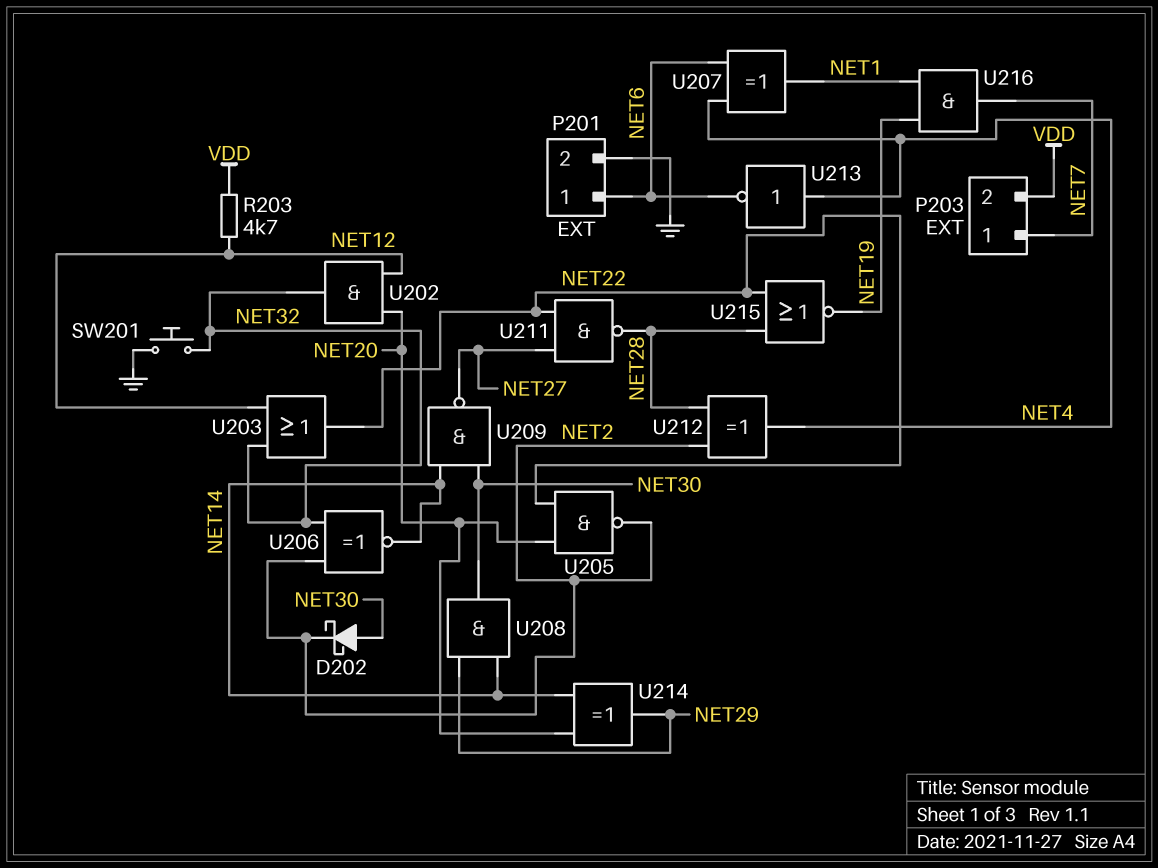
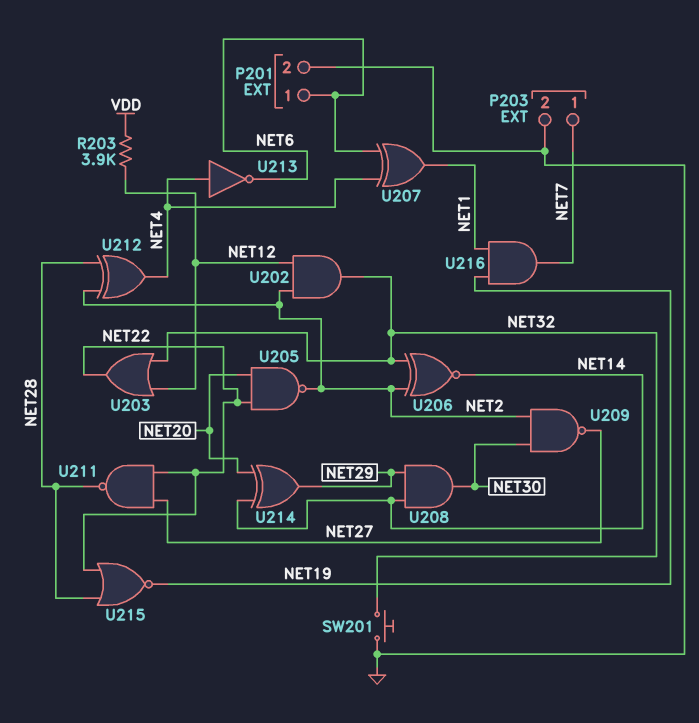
D202: schottky (A NET30, K NET2) -> none
P203 pin 2: VDD -> GND
R203: 4.7k (NET12, VDD) -> 3.9k (NET12, VDD)
U202: AND (in NET12, in NET20, out NET32) -> AND (in NET2, in NET12, out NET32)
U209: NAND (in NET14, in NET30, out NET27) -> NAND (in NET2, in NET30, out NET27)

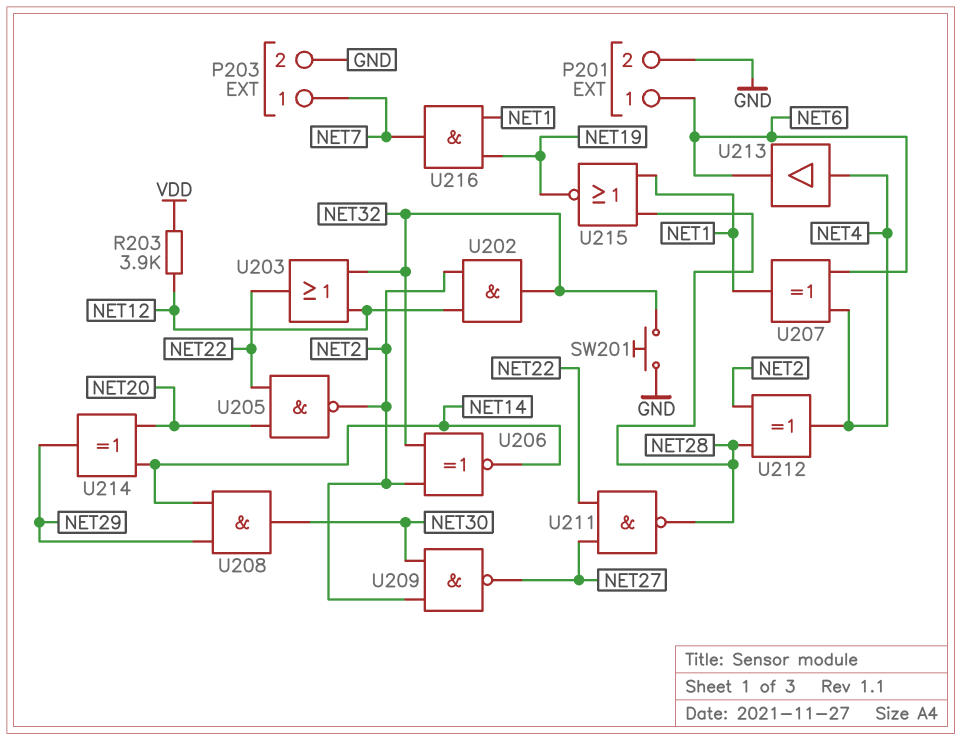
U213: NOT (in NET4, out NET6) -> buffer (in NET4, out NET6)
U215: NOR (in NET22, in NET28, out NET19) -> NOR (in NET1, in NET28, out NET19)

